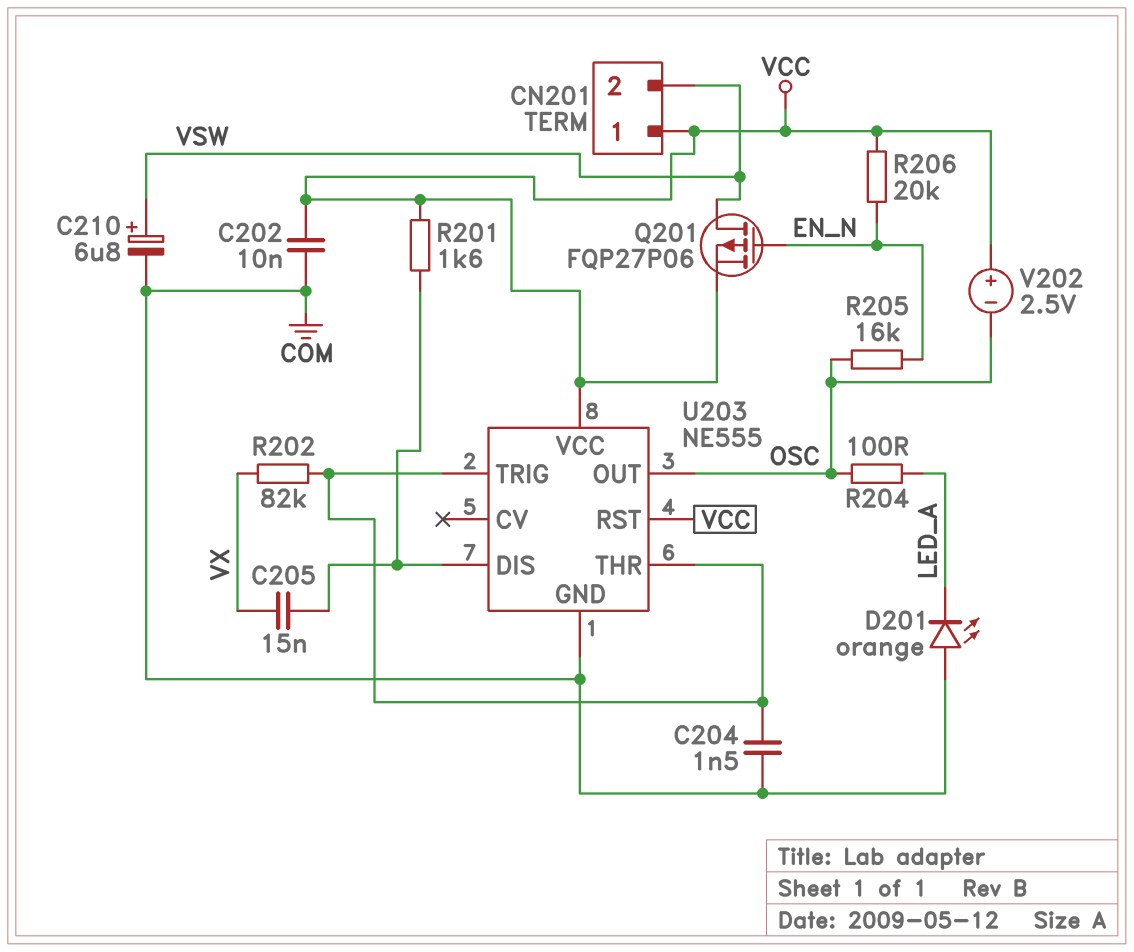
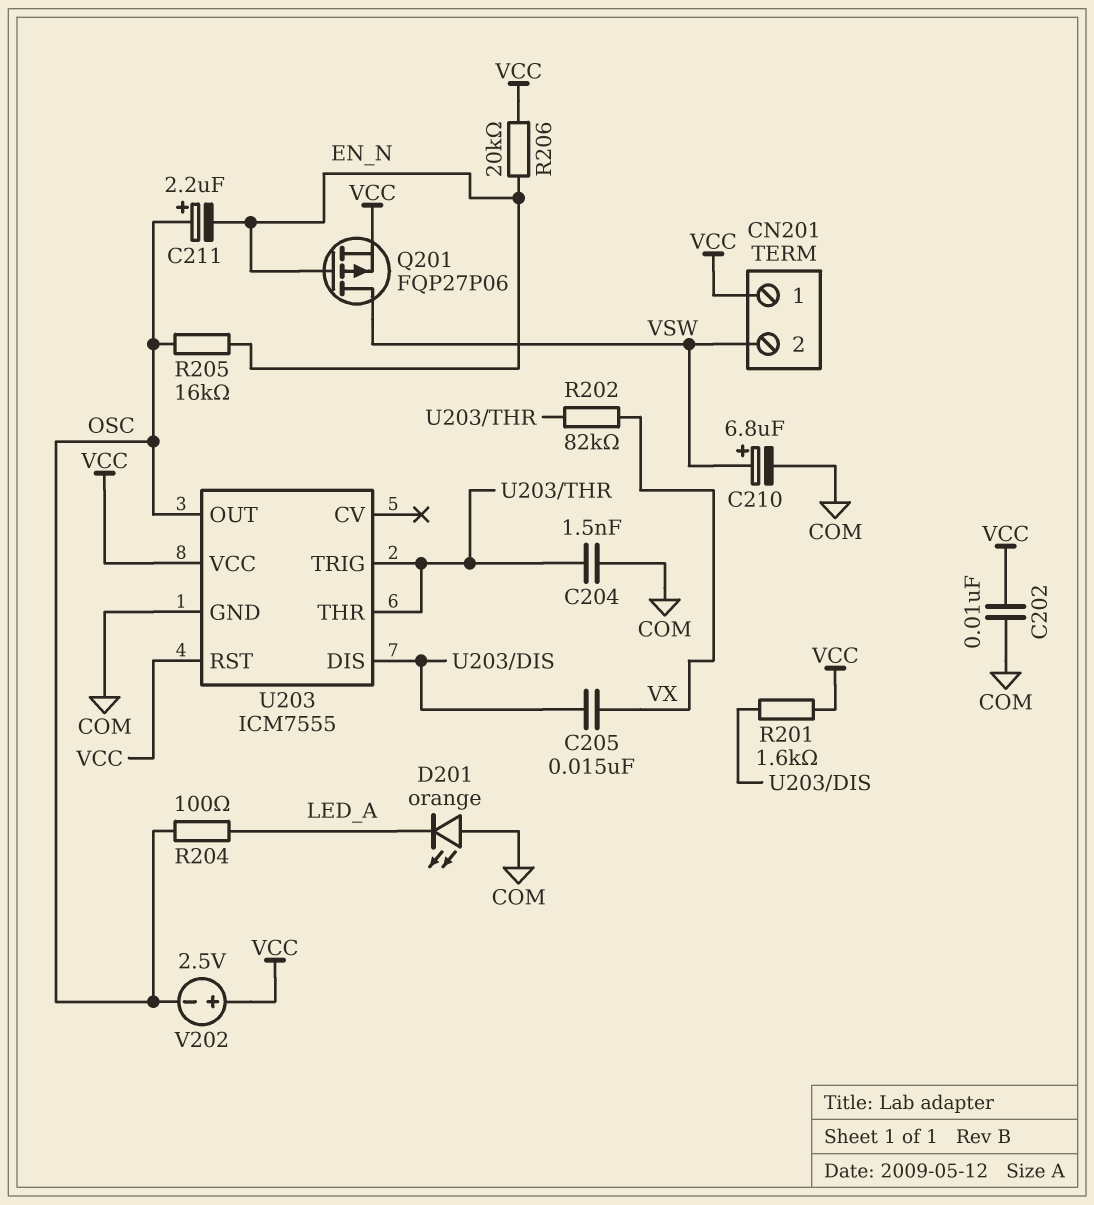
C211: none -> 2.2uF (plus OSC, minus EN_N)
U203: NE555 -> ICM7555

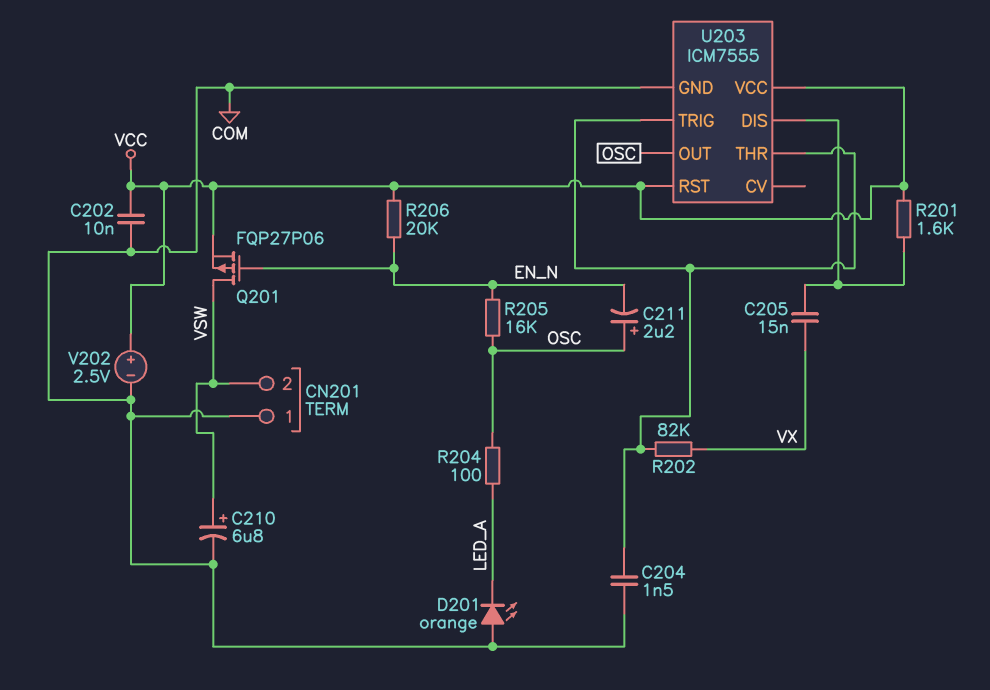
CN201 pin 1: VCC -> COM
V202: 2.5V (plus VCC, minus OSC) -> 2.5V (plus VCC, minus COM)

